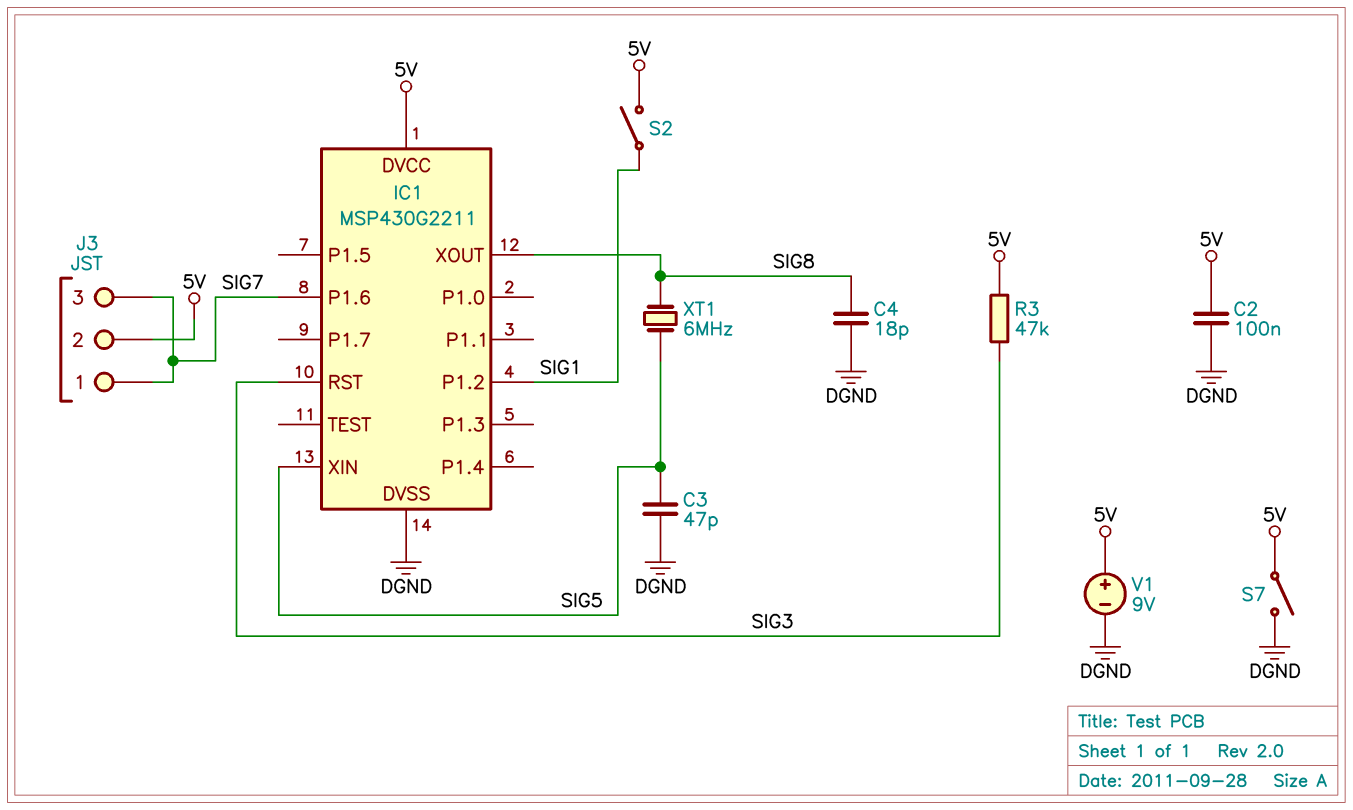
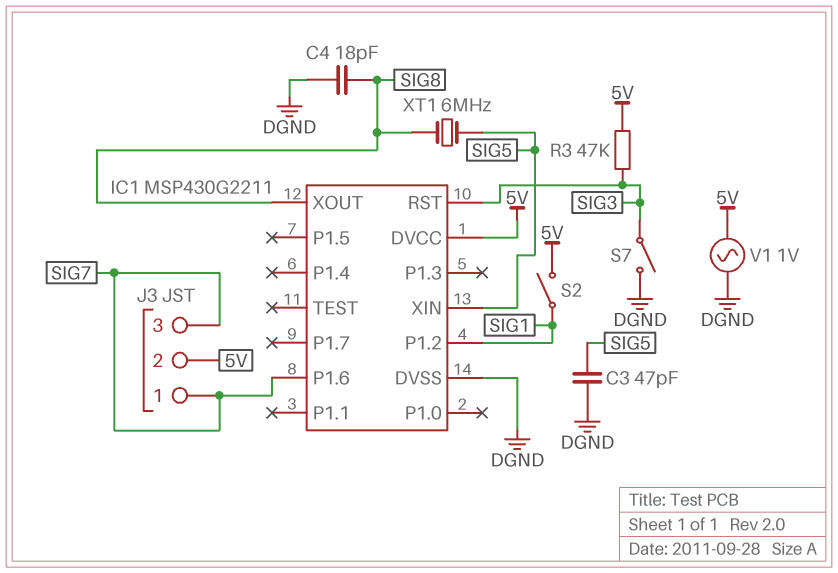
C2: 100nF (5V, DGND) -> none
S7: switch (5V, DGND) -> switch (DGND, SIG3)
V1: 9V (plus 5V, minus DGND) -> AC 1V (5V, DGND)

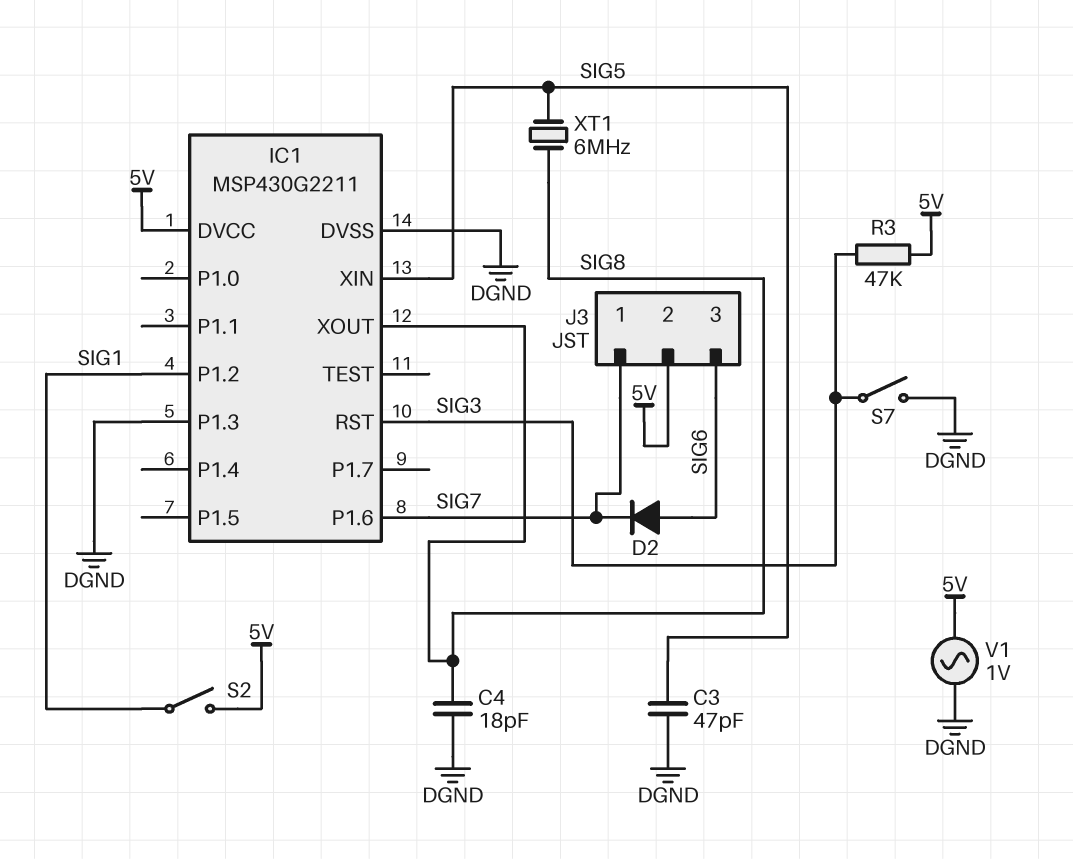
D2: none -> diode (A SIG6, K SIG7)
IC1 pin P1.3: none -> DGND
J3 pin 3: SIG7 -> SIG6

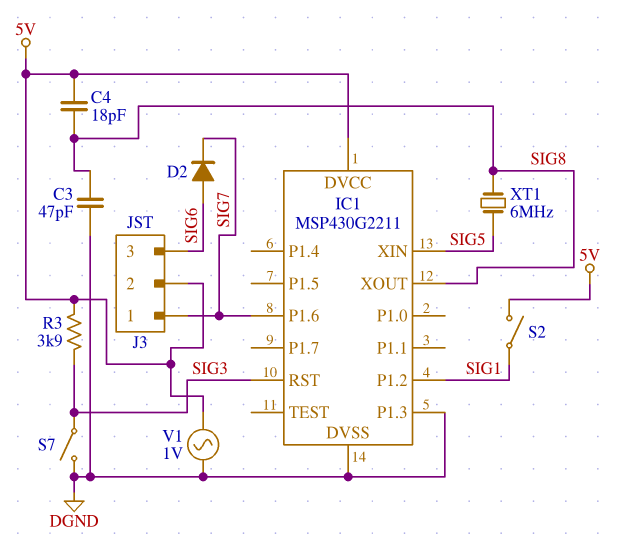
C3: 47pF (DGND, SIG5) -> 47pF (DGND, SIG8)
C4: 18pF (DGND, SIG8) -> 18pF (5V, SIG8)
R3: 47k (5V, SIG3) -> 3.9k (5V, SIG3)

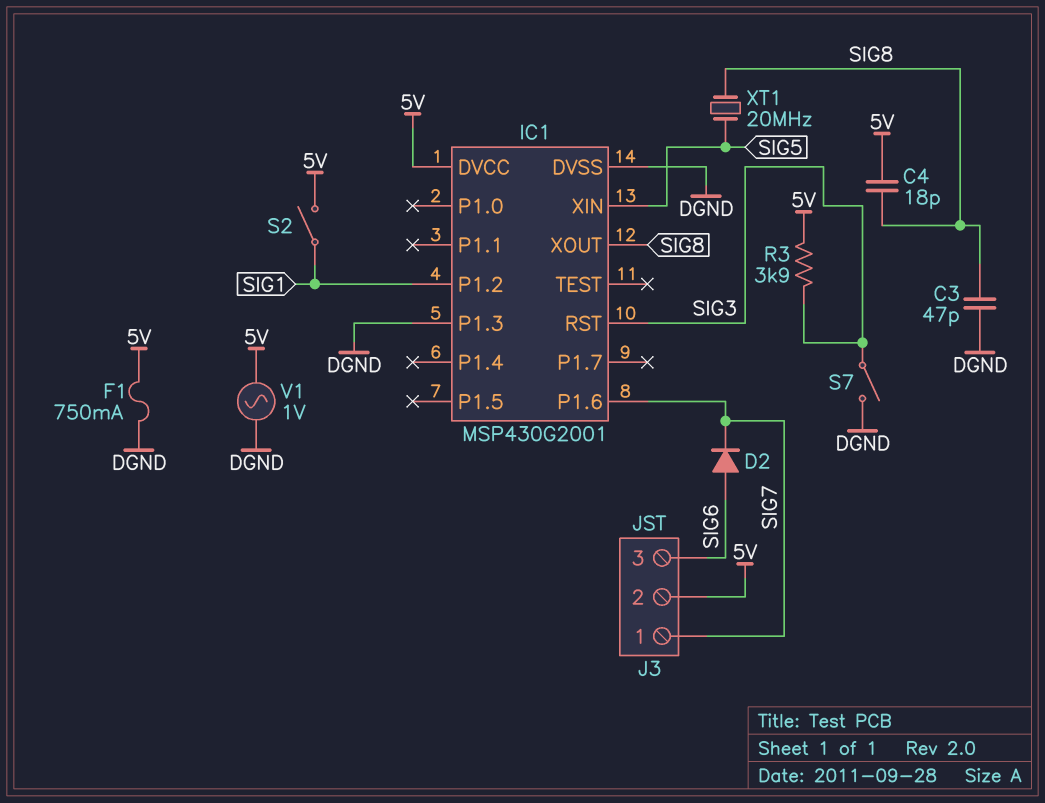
F1: none -> 750mA (5V, DGND)
IC1: MSP430G2211 -> MSP430G2001
XT1: 6MHz (SIG5, SIG8) -> 20MHz (SIG5, SIG8)

